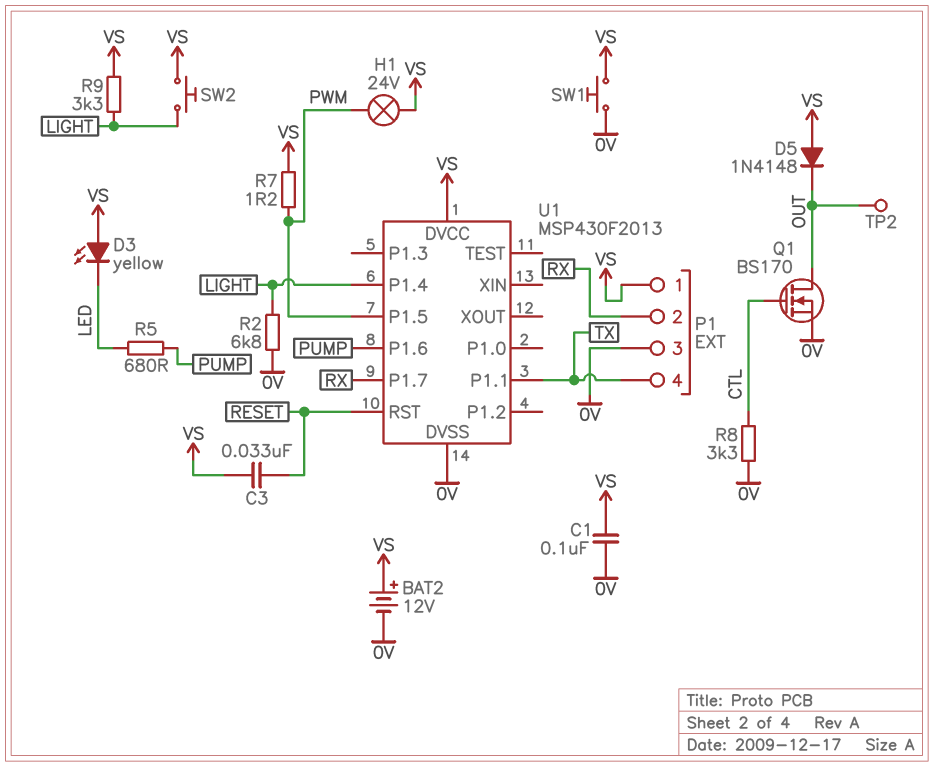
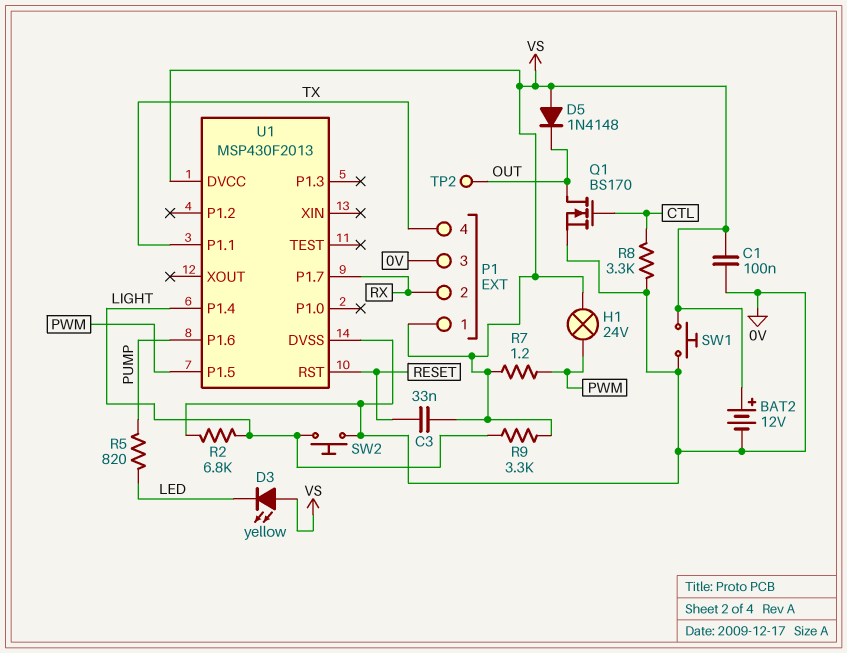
R5: 680 (LED, PUMP) -> 820 (LED, PUMP)
SW2: button (LIGHT, VS) -> button (0V, LIGHT)

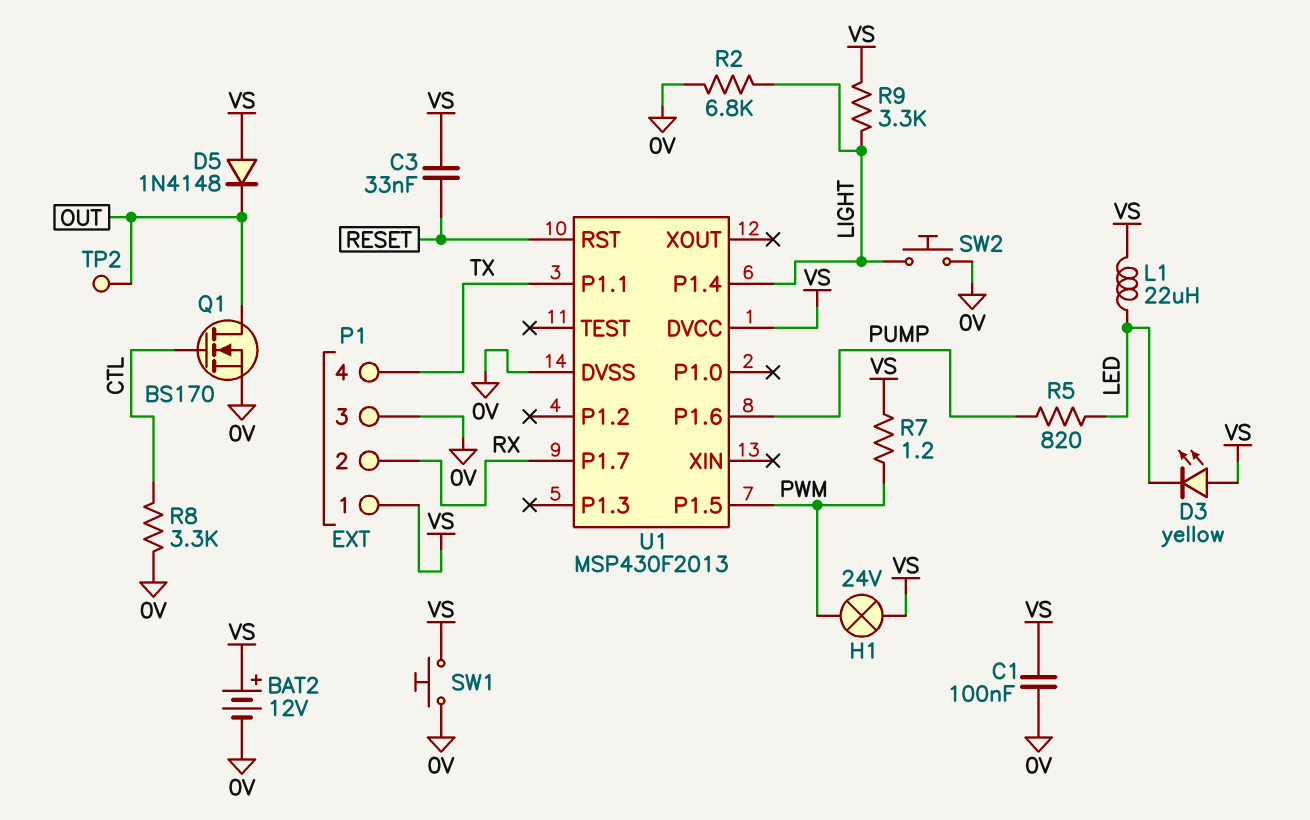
L1: none -> 22uH (LED, VS)

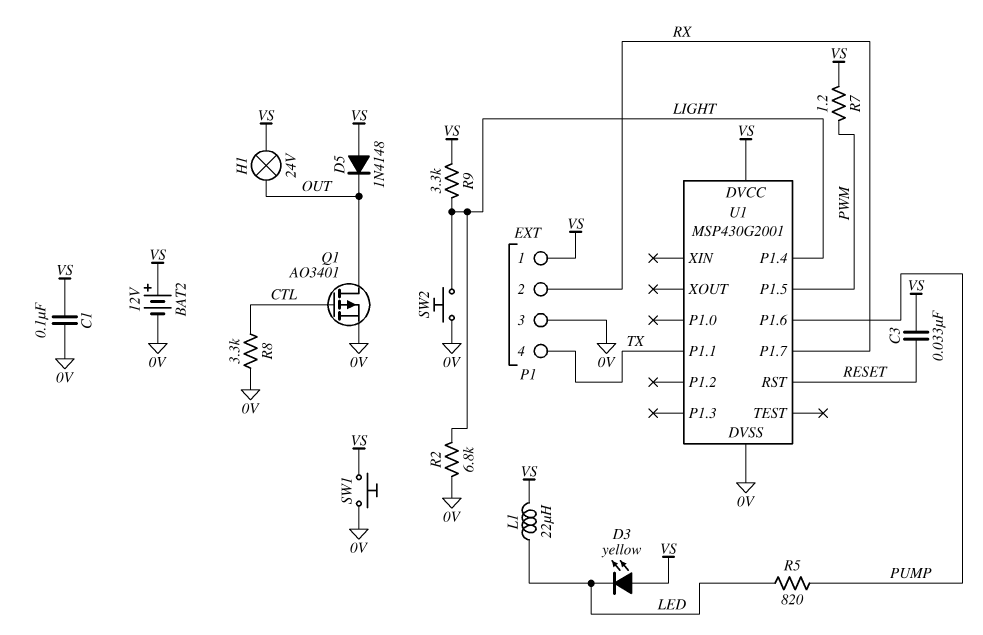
H1: lamp 24V (PWM, VS) -> lamp 24V (OUT, VS)
Q1: NMOS BS170 (G CTL, D OUT, S 0V) -> PMOS AO3401 (G CTL, D OUT, S 0V)
TP2: test point (OUT) -> none
U1: MSP430F2013 -> MSP430G2001

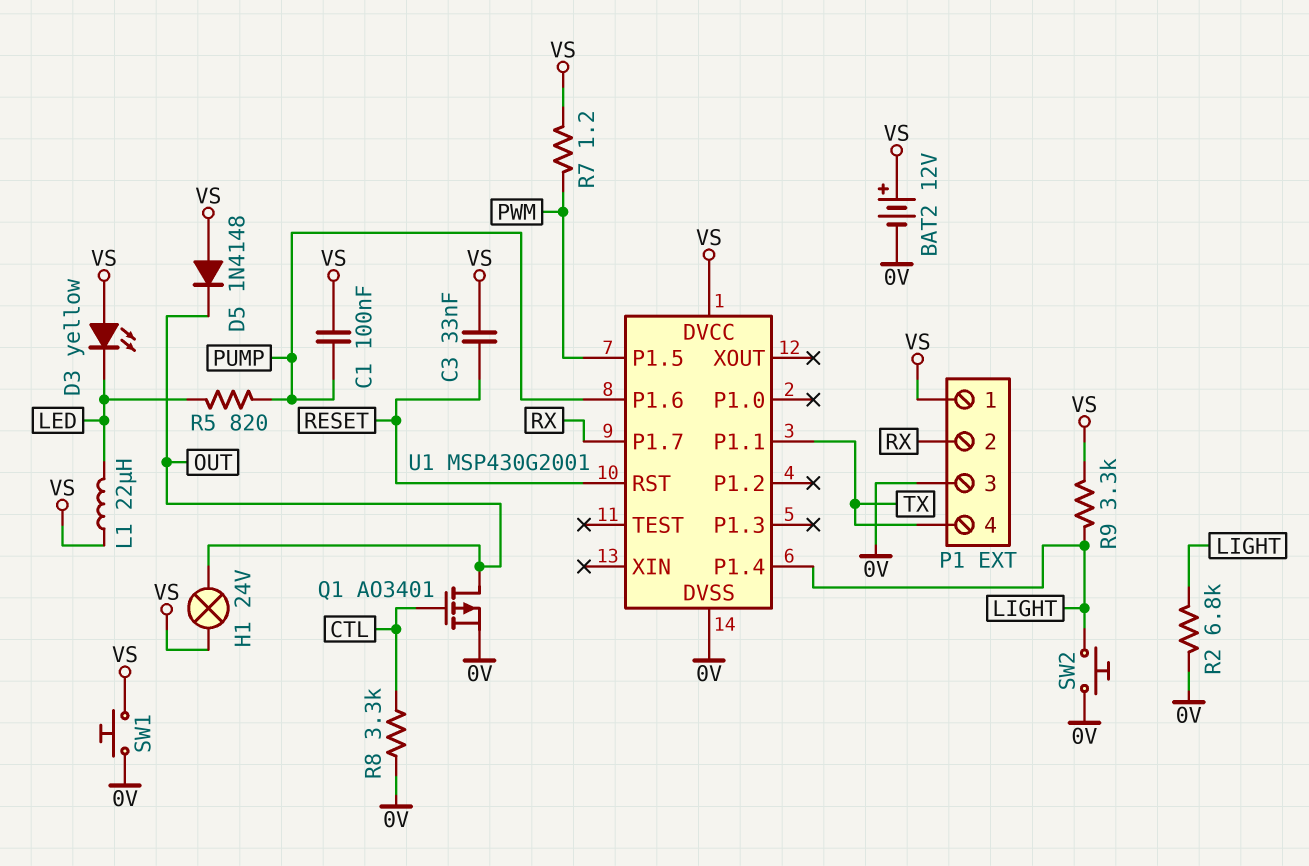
C1: 100nF (0V, VS) -> 100nF (PUMP, VS)

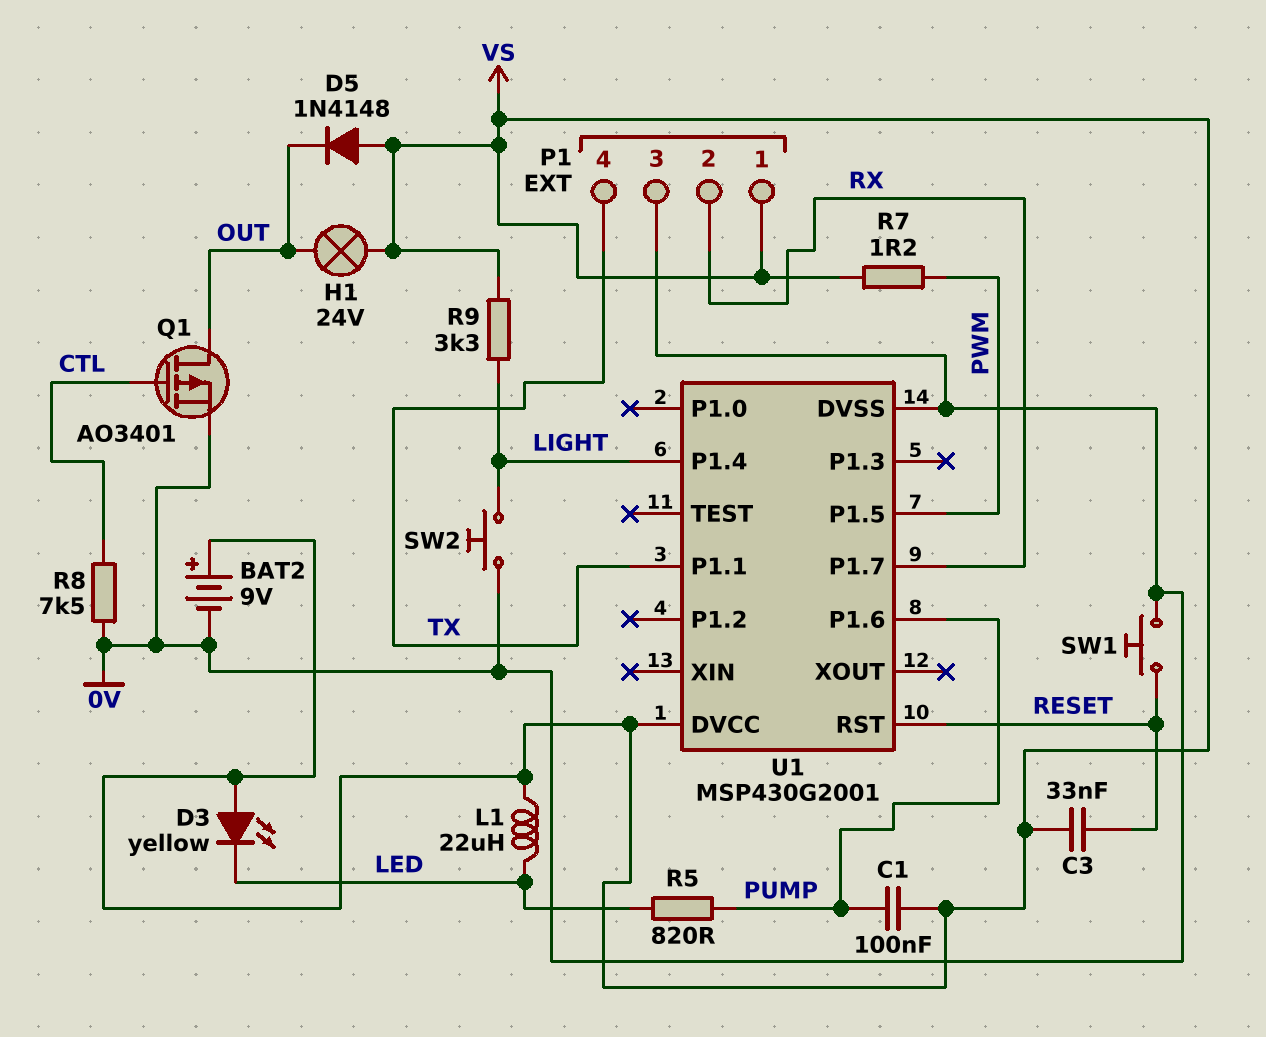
BAT2: 12V (plus VS, minus 0V) -> 9V (plus VS, minus 0V)
R2: 6.8k (0V, LIGHT) -> none
R8: 3.3k (0V, CTL) -> 7.5k (0V, CTL)
SW1: button (0V, VS) -> button (0V, RESET)

